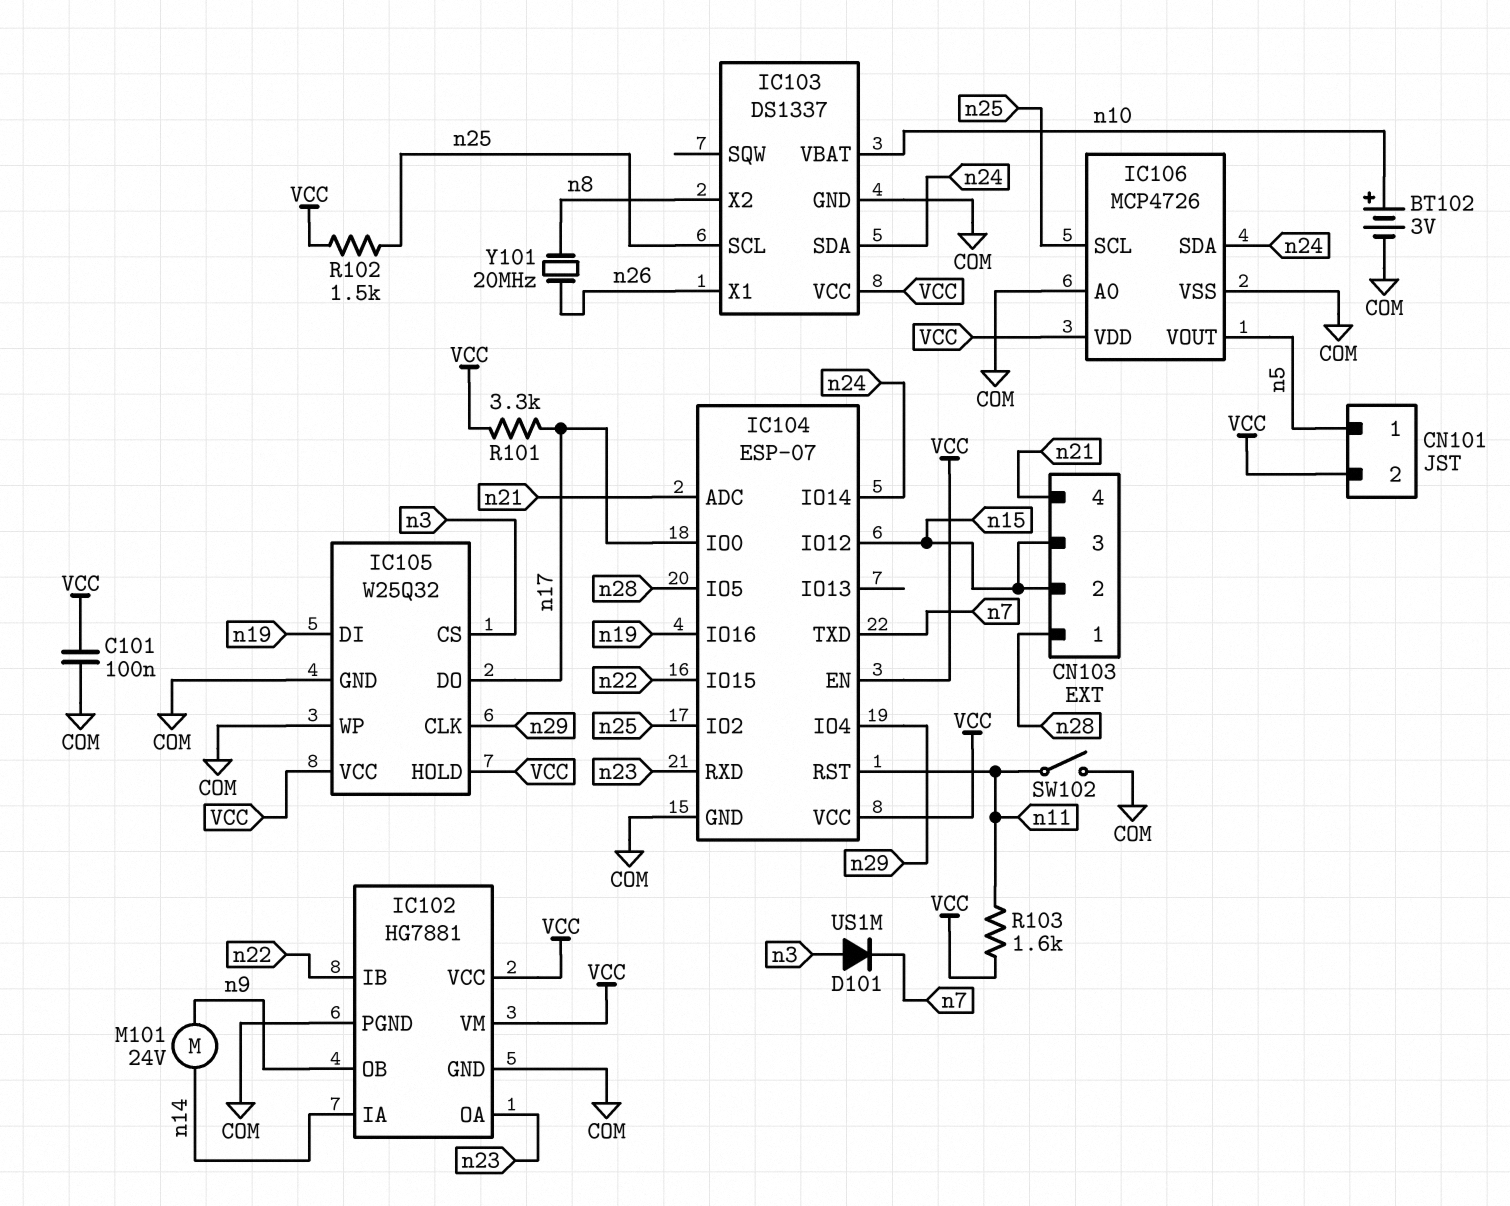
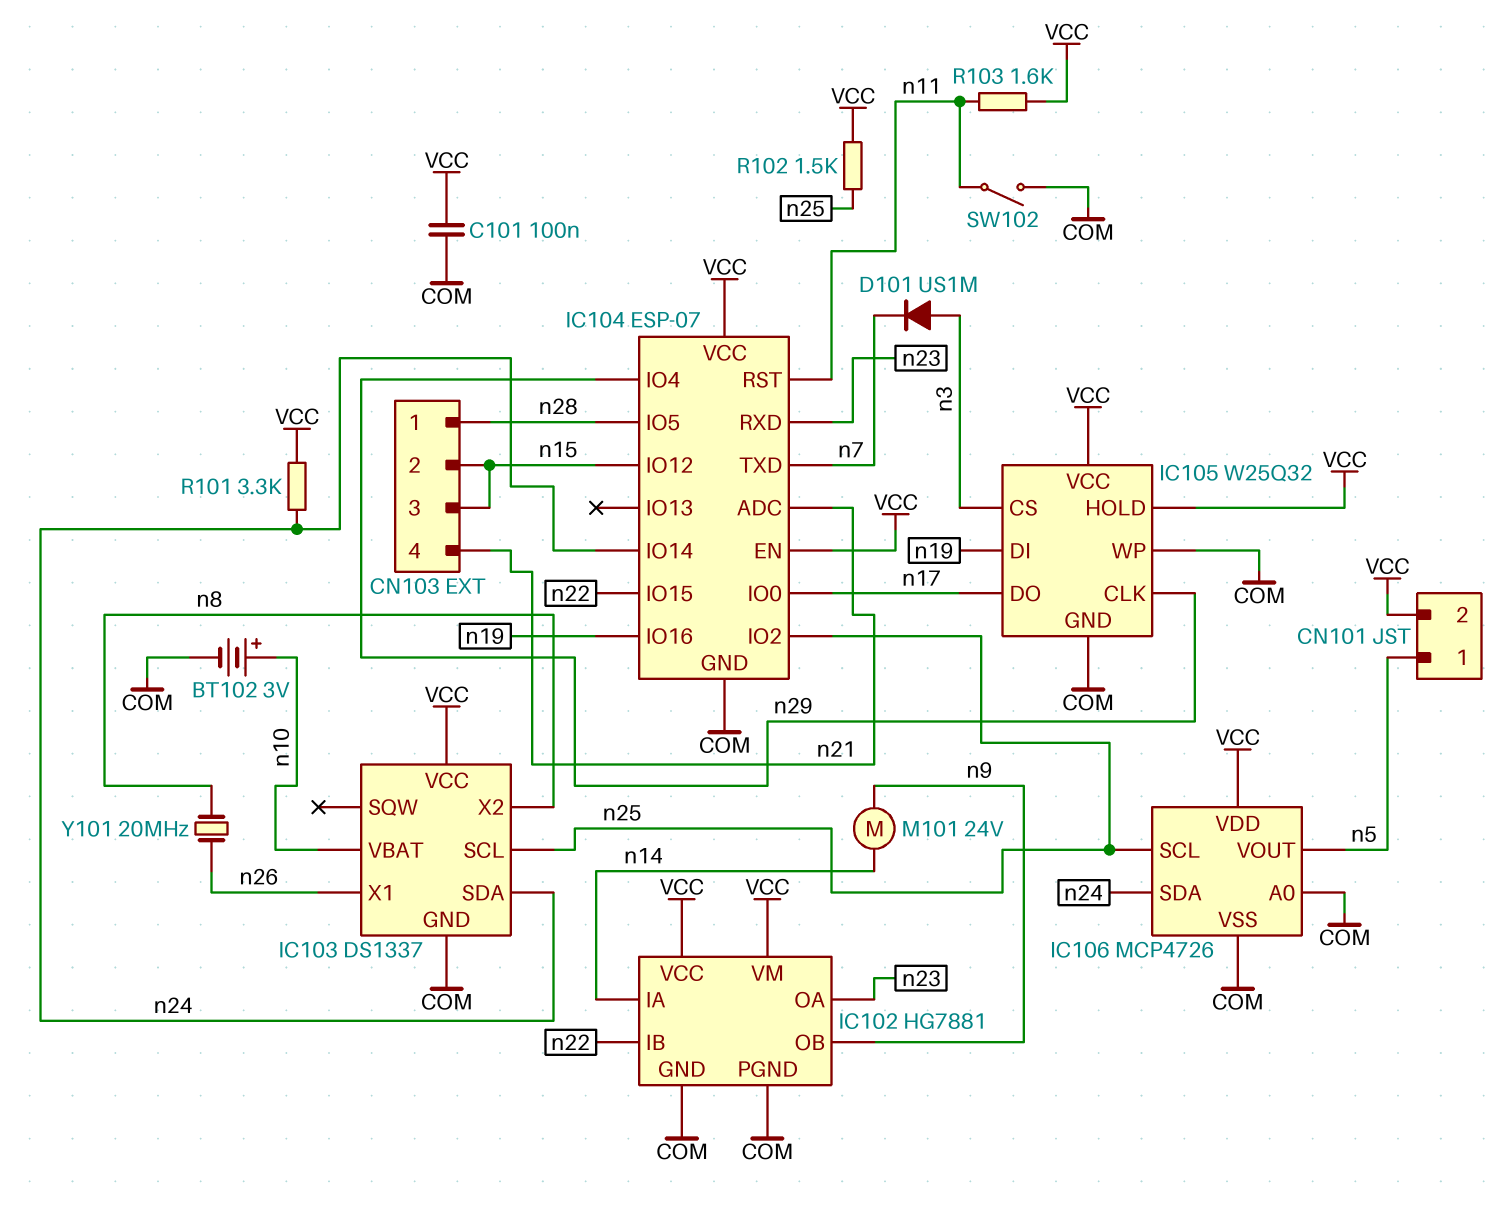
R101: 3.3k (VCC, n17) -> 3.3k (VCC, n24)

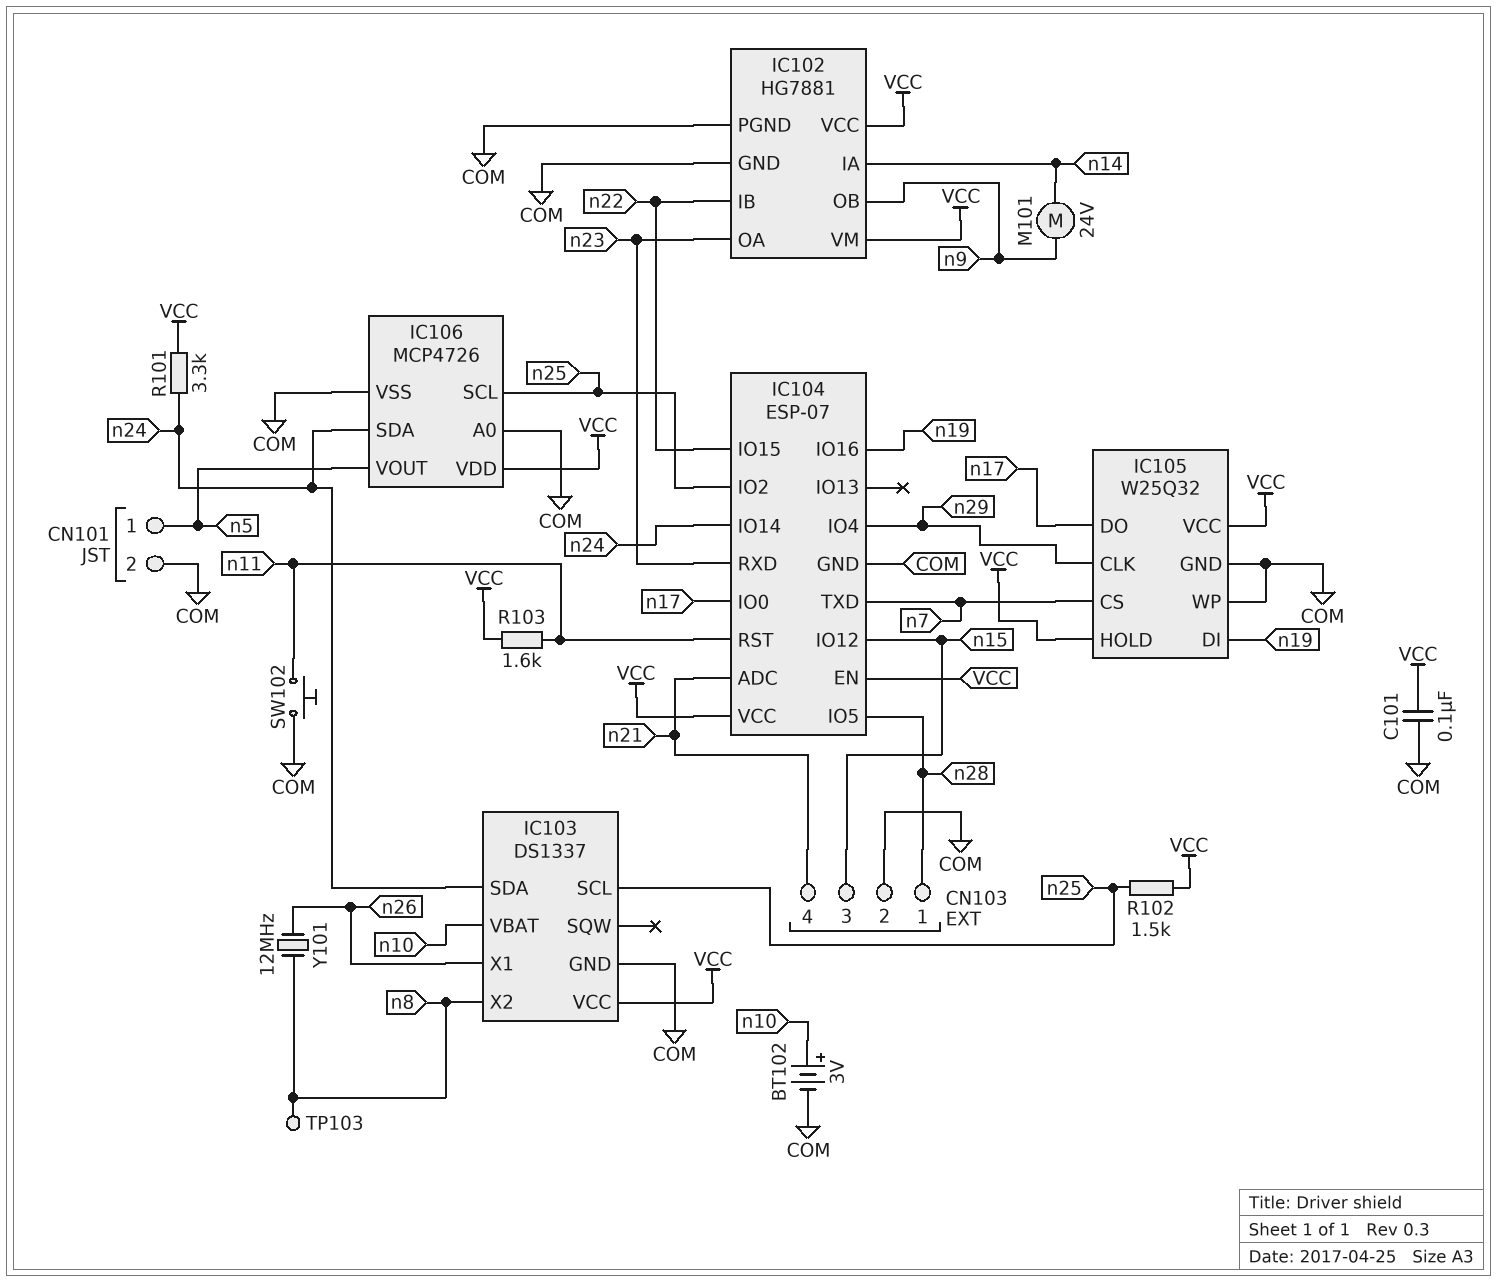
CN101 pin 2: VCC -> COM
CN103 pin 2: n15 -> COM
D101: diode US1M (A n3, K n7) -> none
IC105 pin CS: n3 -> n7
SW102: switch (COM, n11) -> button (COM, n11)
TP103: none -> test point (n8)
Y101: 20MHz (n8, n26) -> 12MHz (n8, n26)

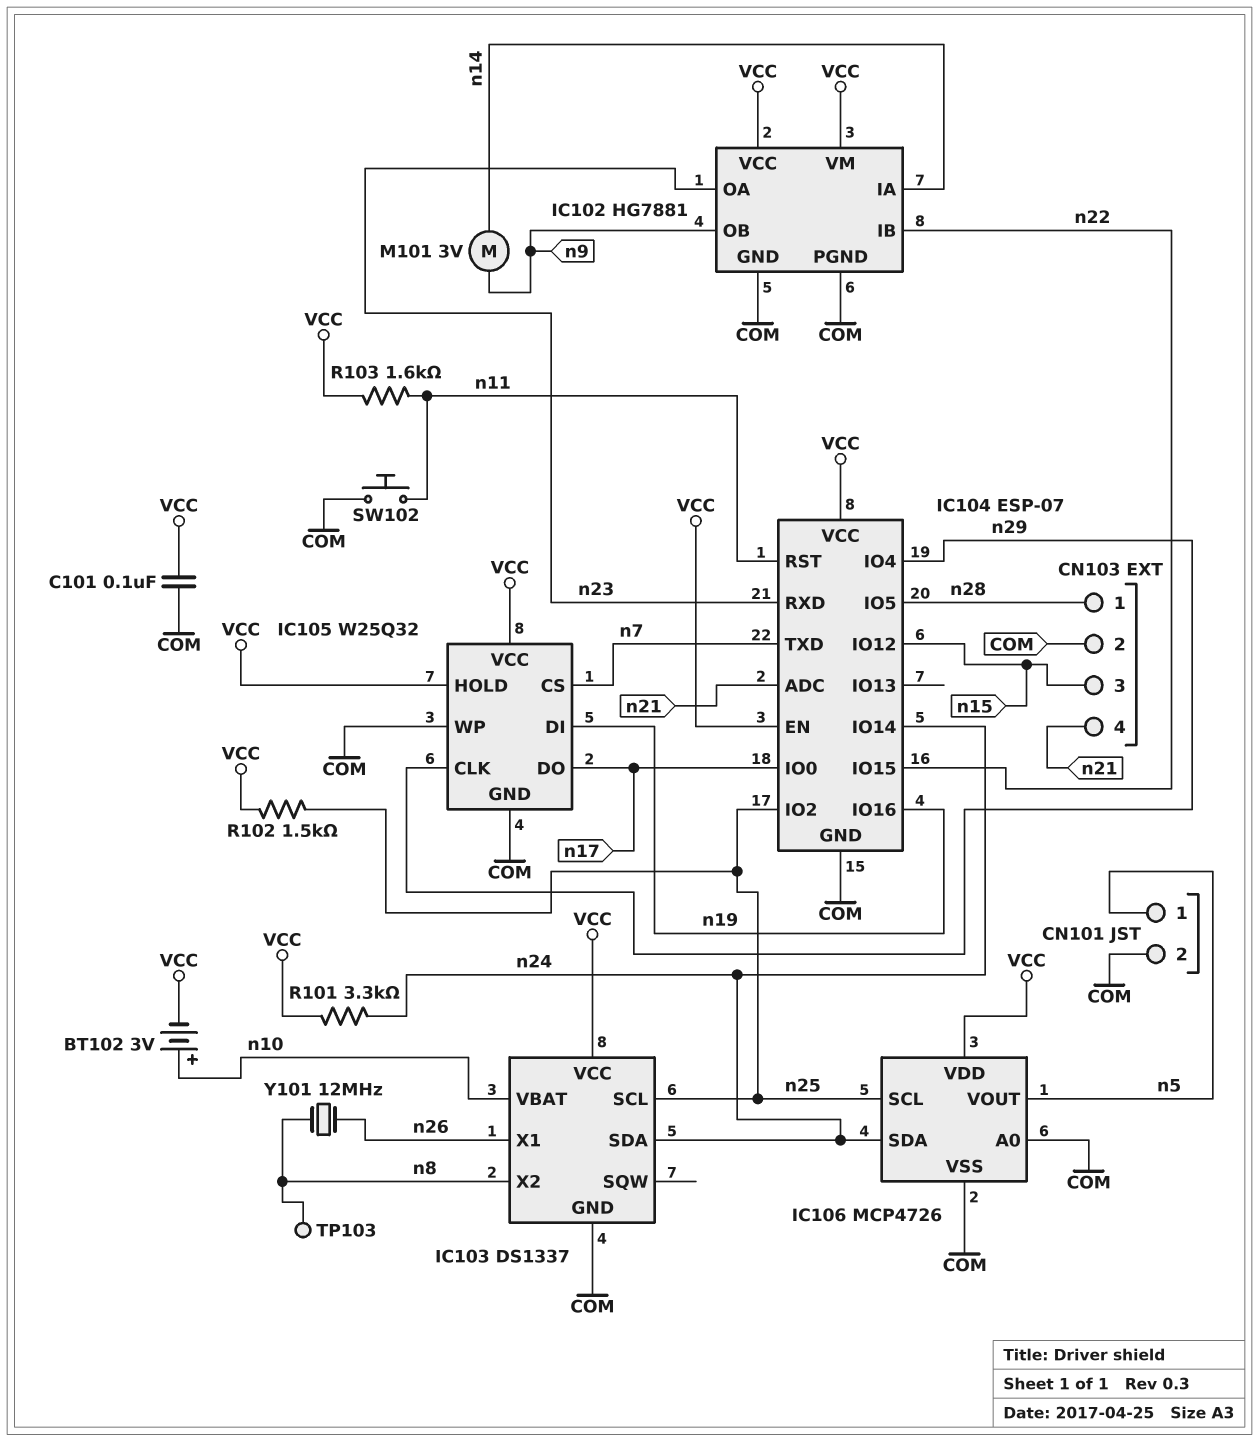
BT102: 3V (plus n10, minus COM) -> 3V (plus n10, minus VCC)
M101: motor 24V (n9, n14) -> motor 3V (n9, n14)

